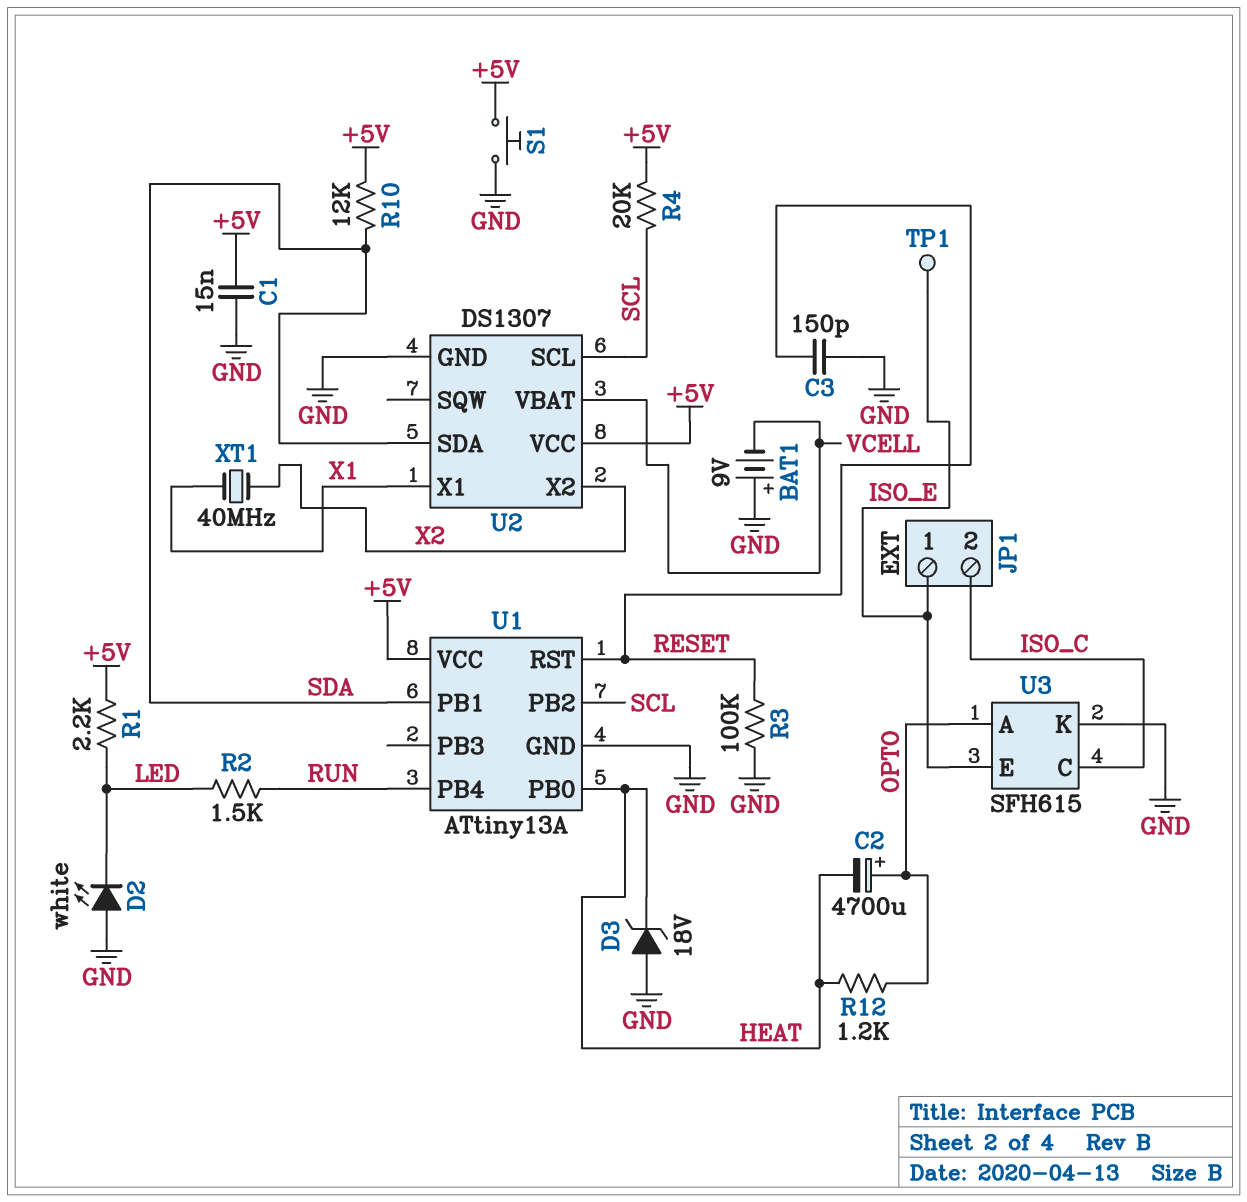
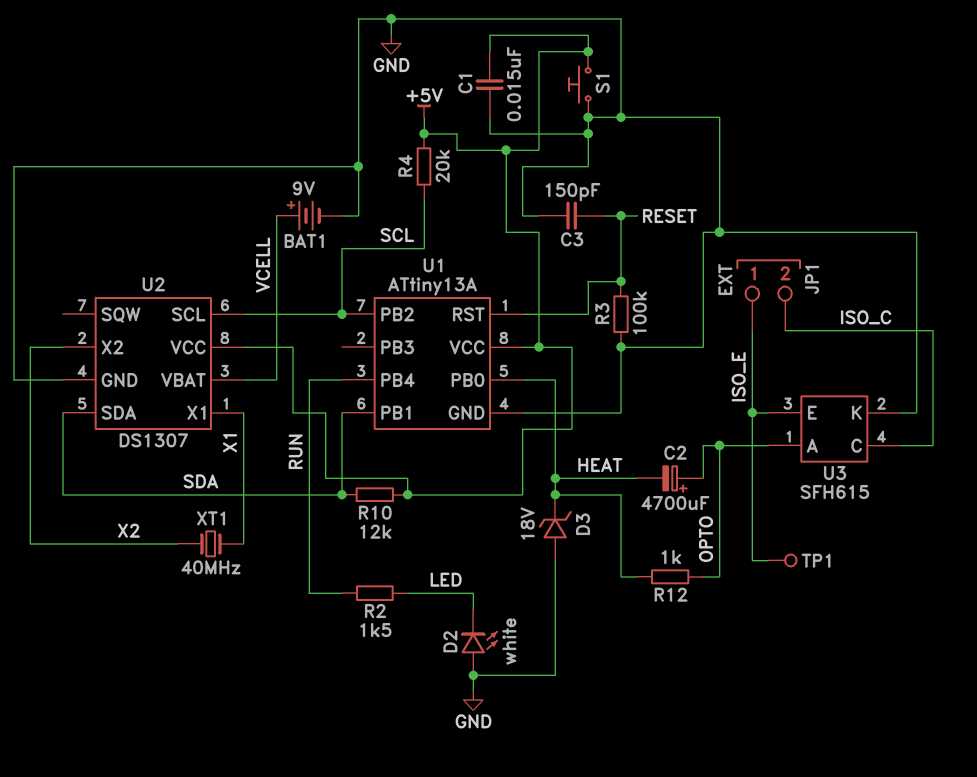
BAT1: 9V (plus GND, minus VCELL) -> 9V (plus VCELL, minus GND)
R1: 2.2k (+5V, LED) -> none
R12: 1.2k (HEAT, OPTO) -> 1k (HEAT, OPTO)

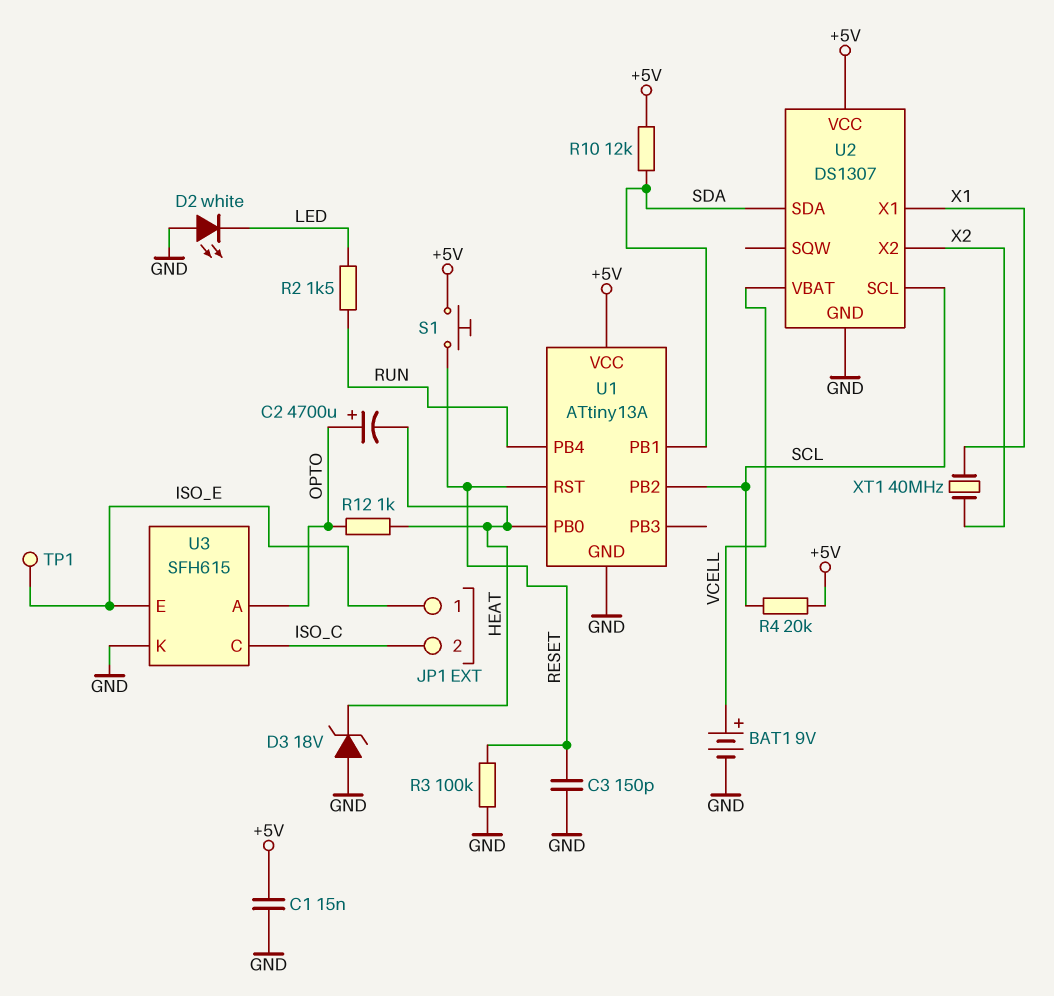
S1: button (+5V, GND) -> button (+5V, RESET)

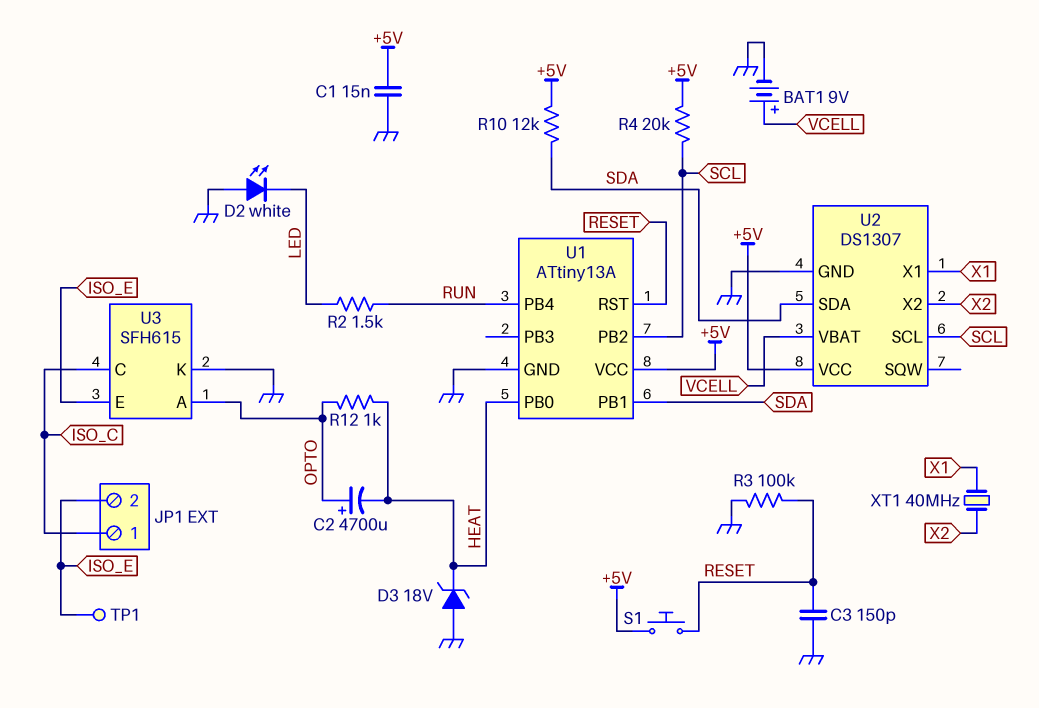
JP1 pin 1: ISO_E -> ISO_C
JP1 pin 2: ISO_C -> ISO_E

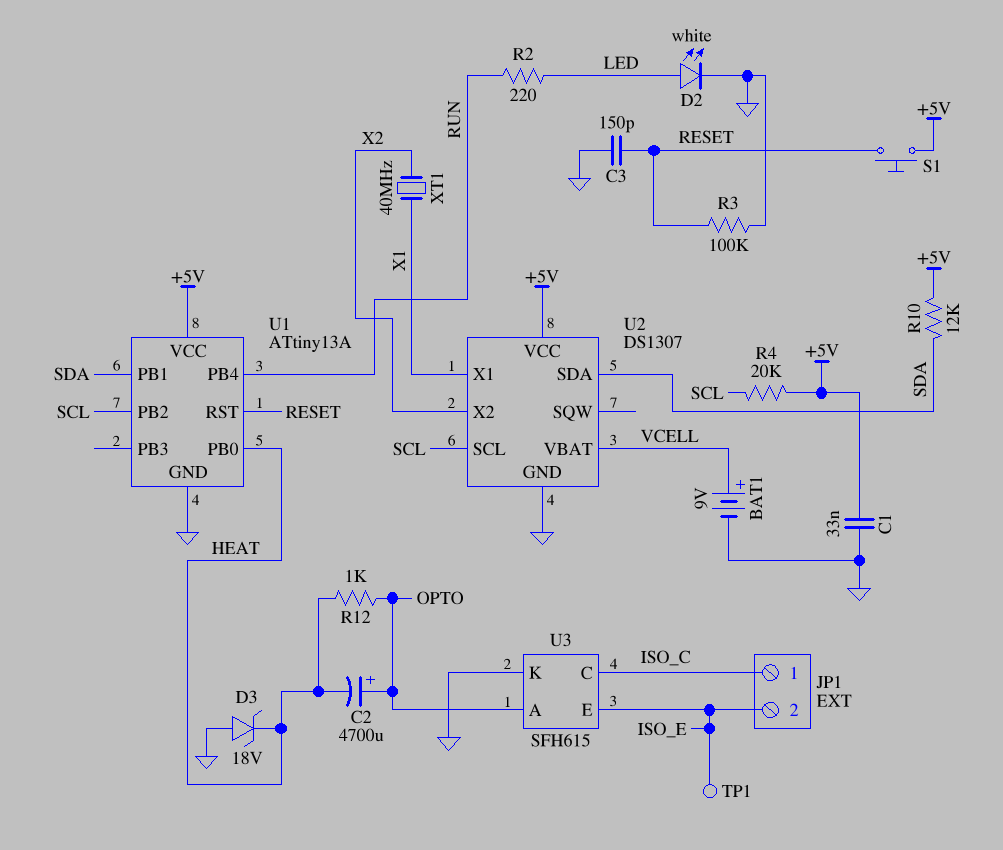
C1: 15nF (+5V, GND) -> 33nF (+5V, GND)
D2: LED white (A GND, K LED) -> LED white (A LED, K GND)
R2: 1.5k (LED, RUN) -> 220 (LED, RUN)

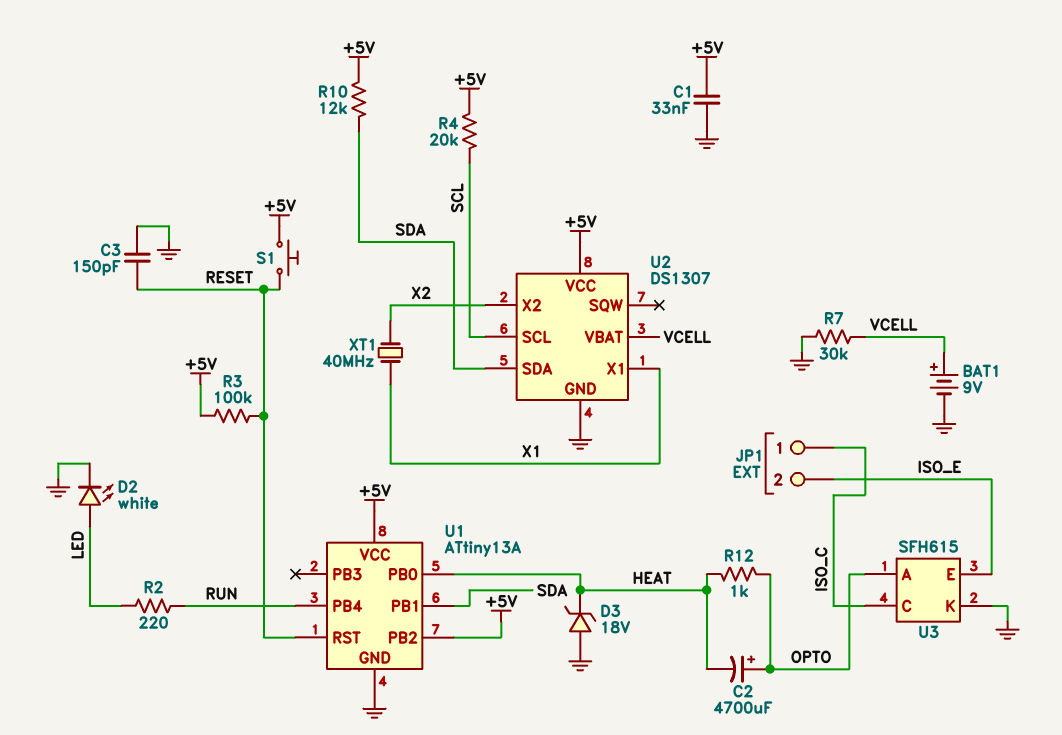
R3: 100k (GND, RESET) -> 100k (+5V, RESET)
R7: none -> 30k (GND, VCELL)
TP1: test point (ISO_E) -> none
U1 pin PB2: SCL -> +5V

